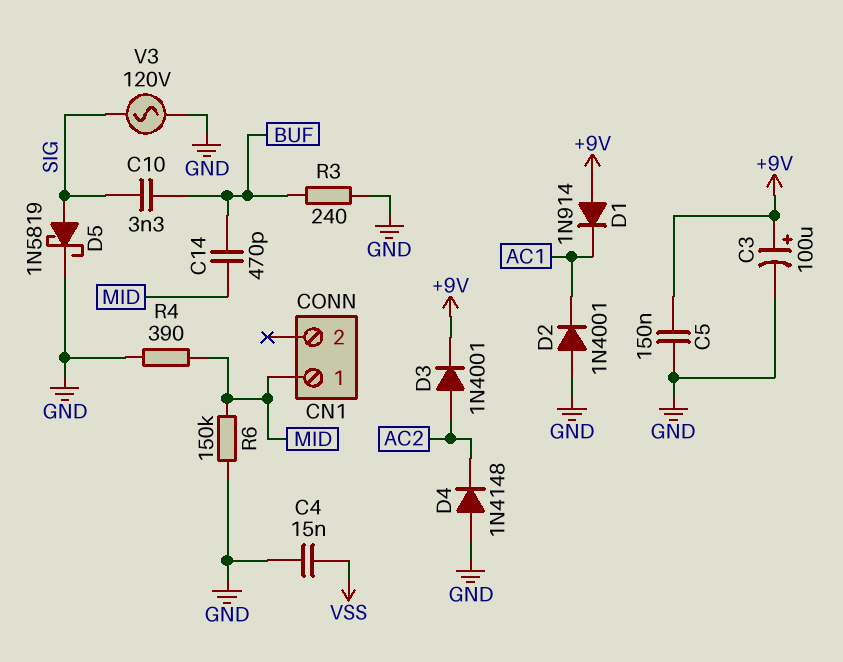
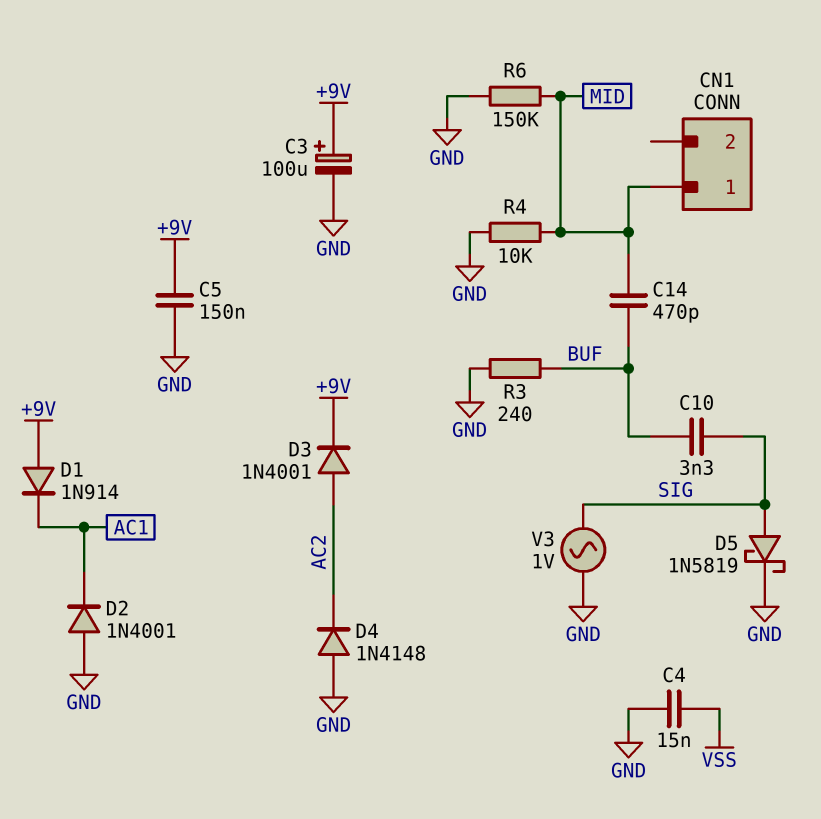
R4: 390 (GND, MID) -> 10k (GND, MID)
V3: AC 120V (GND, SIG) -> AC 1V (GND, SIG)

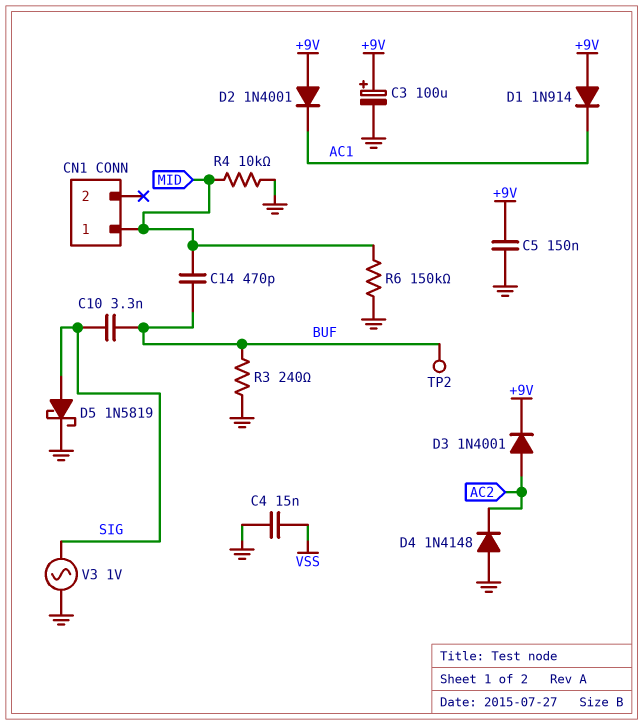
D2: diode 1N4001 (A GND, K AC1) -> diode 1N4001 (A +9V, K AC1)
TP2: none -> test point (BUF)

